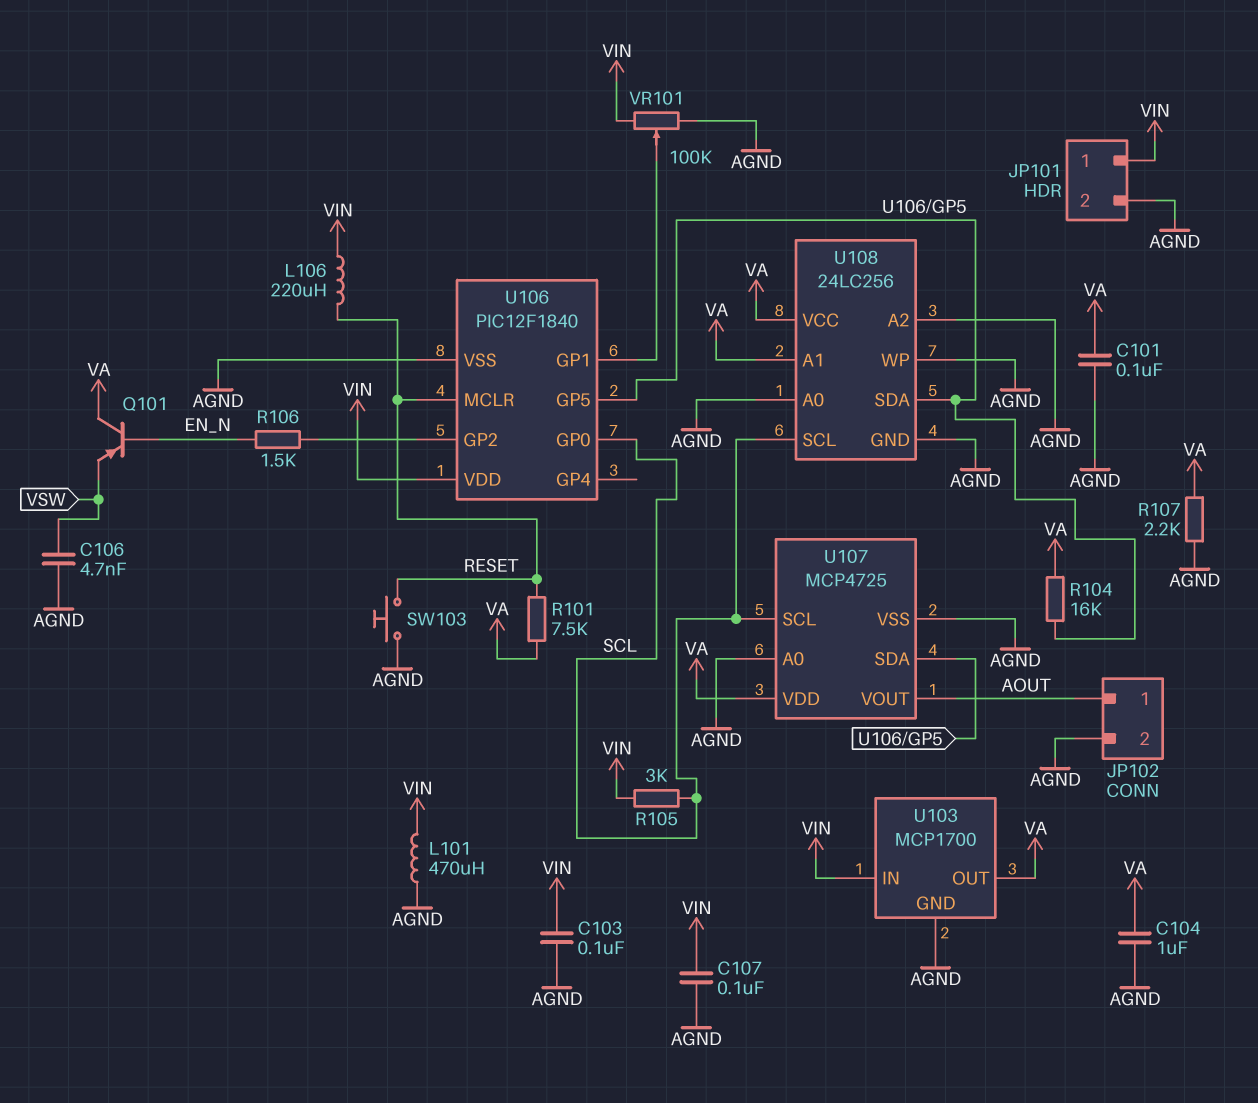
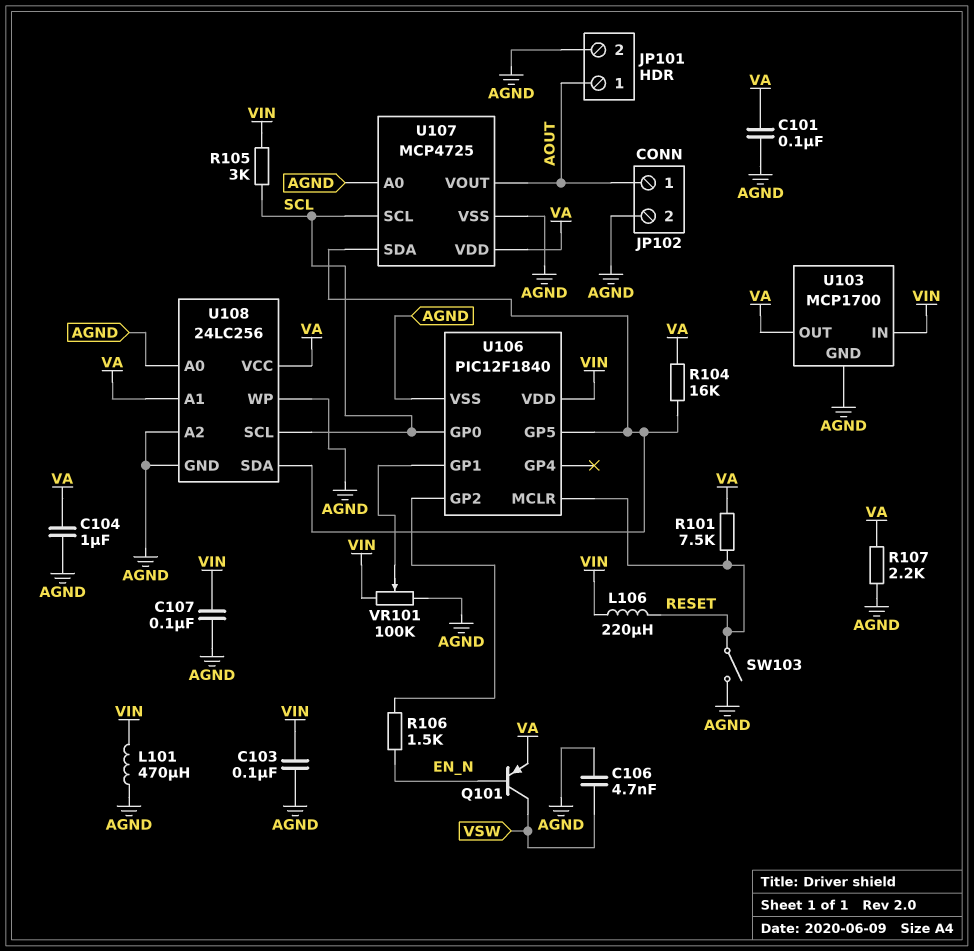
JP101 pin 1: VIN -> AOUT
Q101: PNP (B EN_N, C VA, E VSW) -> PNP (B EN_N, C VSW, E VA)
SW103: button (AGND, RESET) -> switch (AGND, RESET)

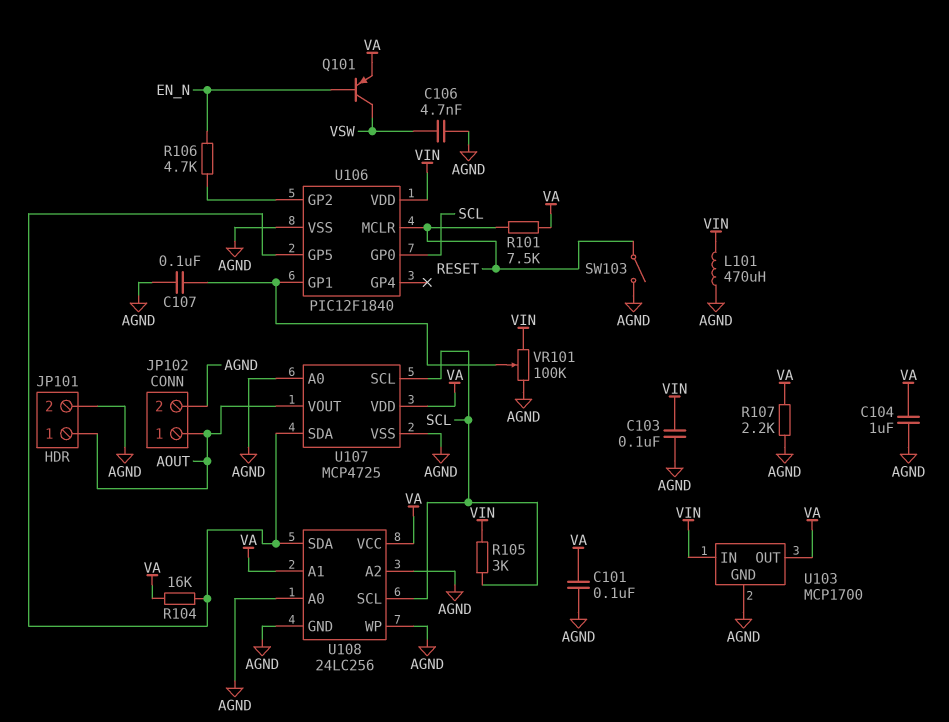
C107: 100nF (AGND, VIN) -> 100nF (AGND, U106/GP1)
L106: 220uH (RESET, VIN) -> none
R106: 1.5k (EN_N, U106/GP2) -> 4.7k (EN_N, U106/GP2)

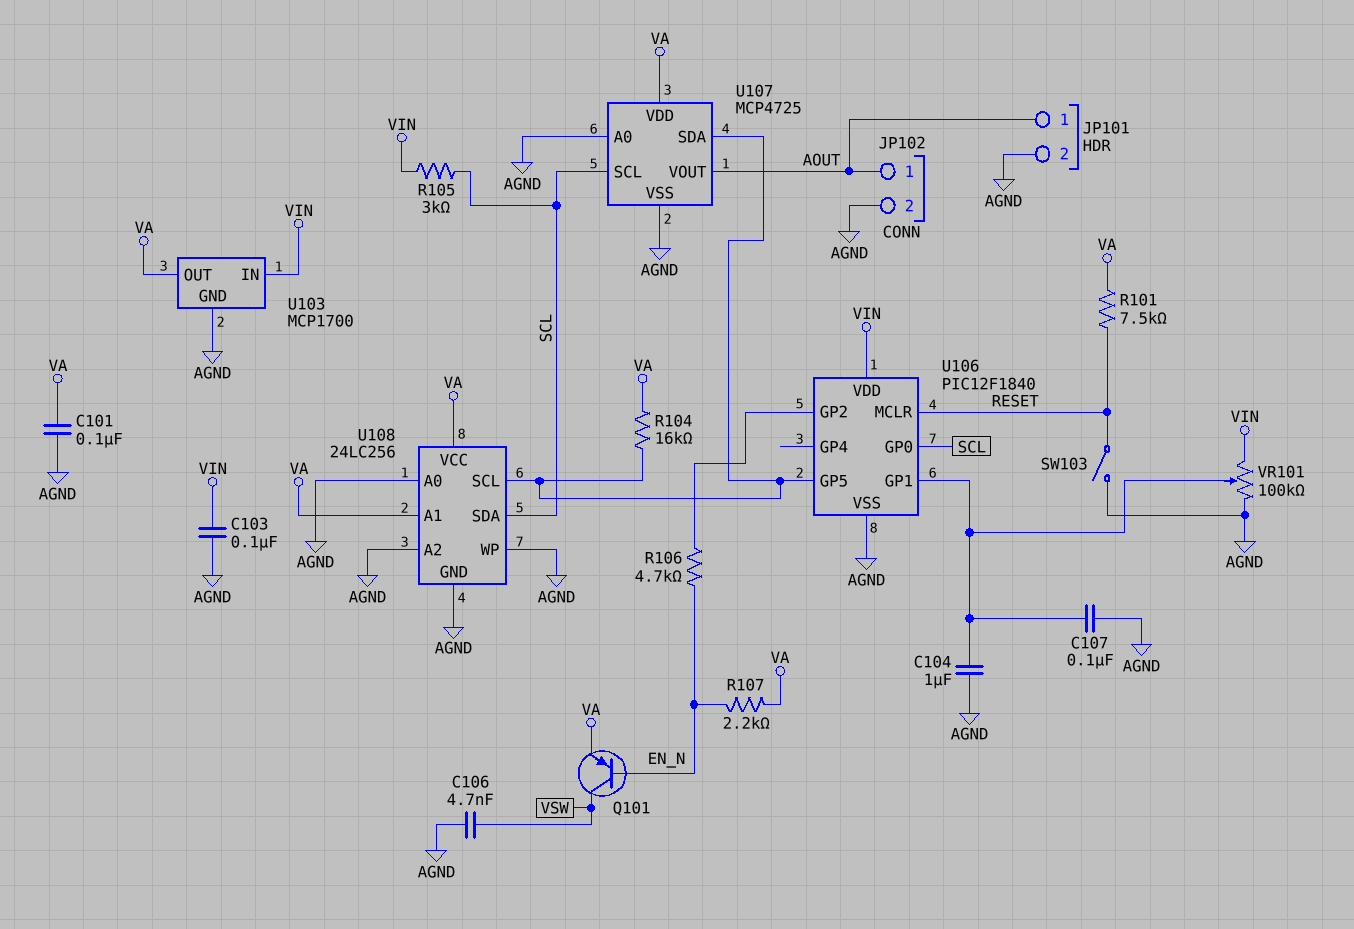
C104: 1uF (AGND, VA) -> 1uF (AGND, U106/GP1)
L101: 470uH (AGND, VIN) -> none
R107: 2.2k (AGND, VA) -> 2.2k (EN_N, VA)
U108 pin SCL: SCL -> U106/GP5
U108 pin SDA: U106/GP5 -> SCL

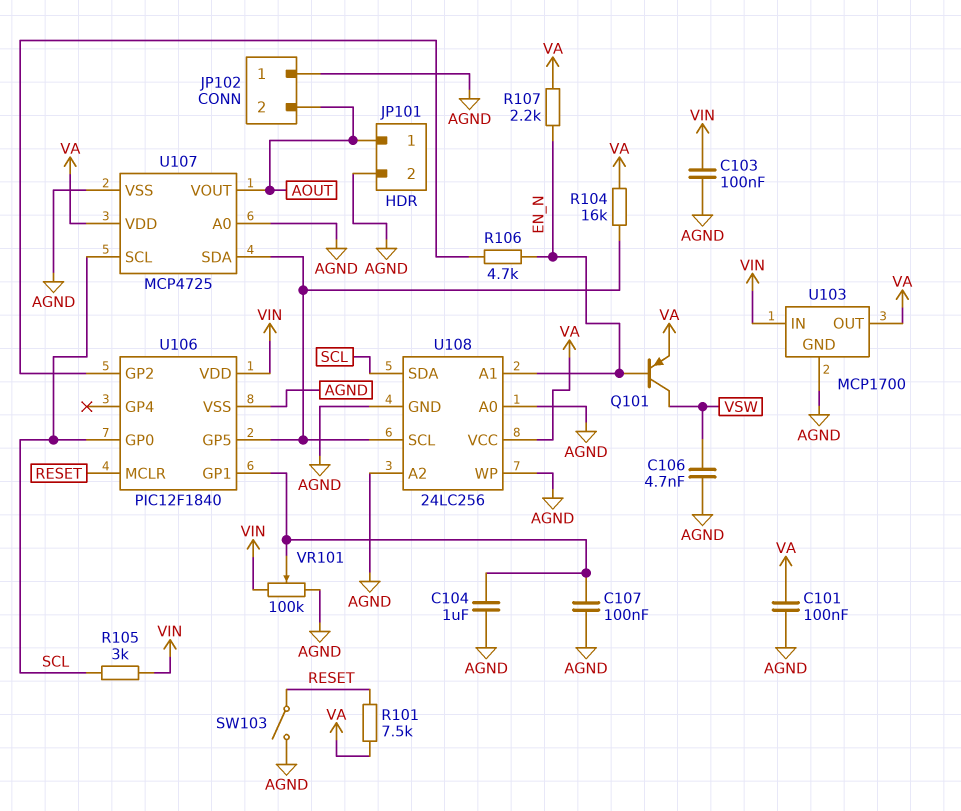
JP102 pin 1: AOUT -> AGND
JP102 pin 2: AGND -> AOUT
U108 pin A1: VA -> EN_N

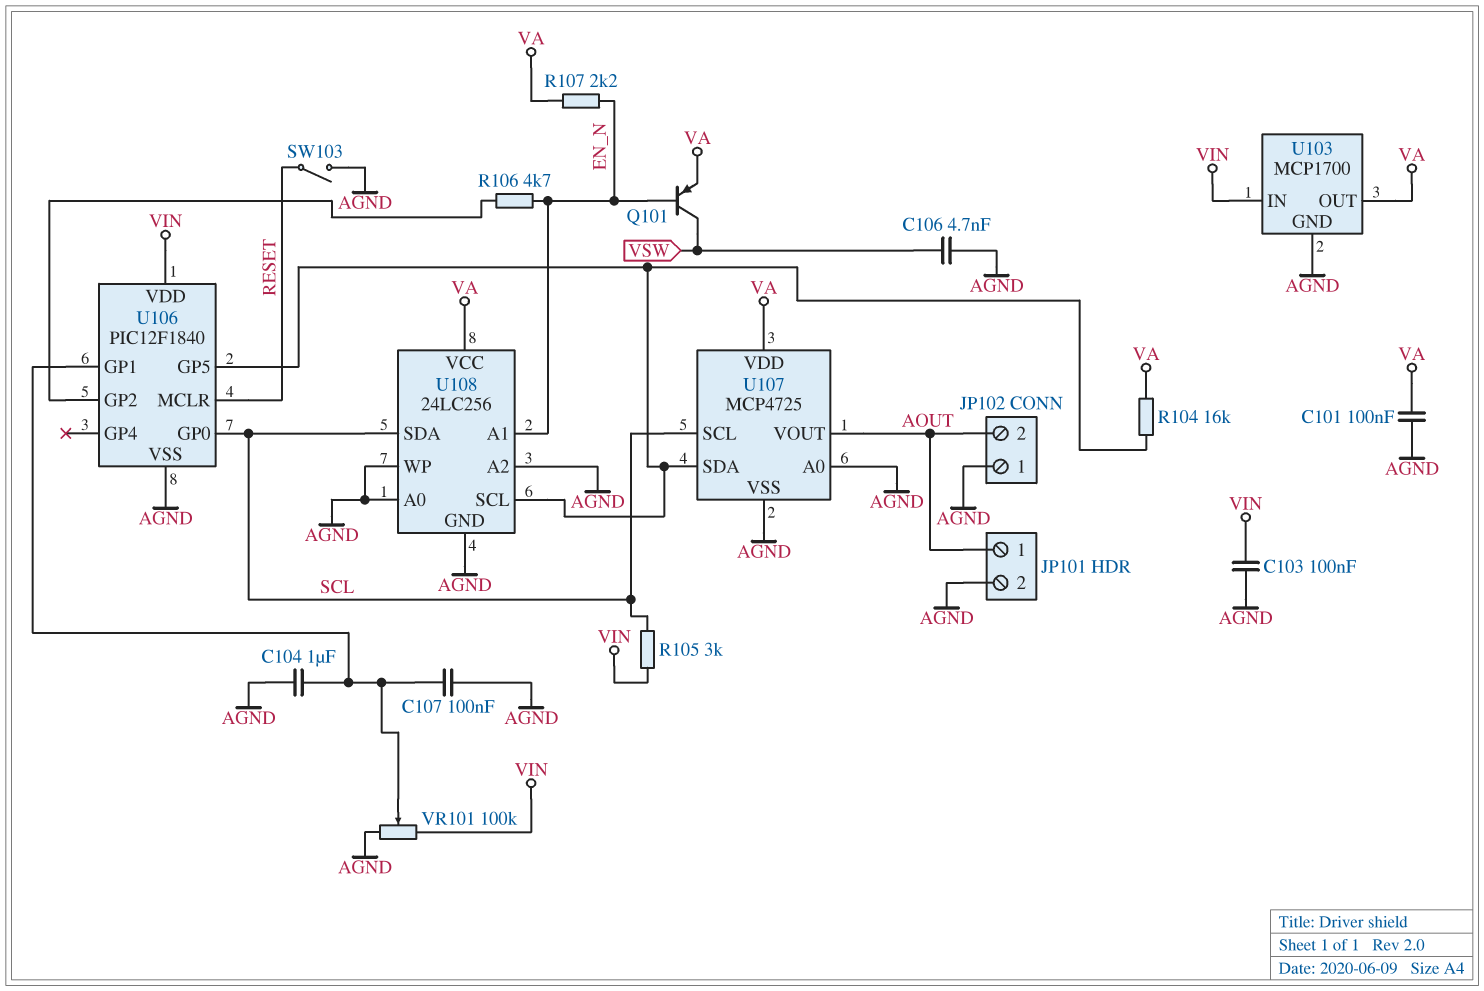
R101: 7.5k (RESET, VA) -> none

